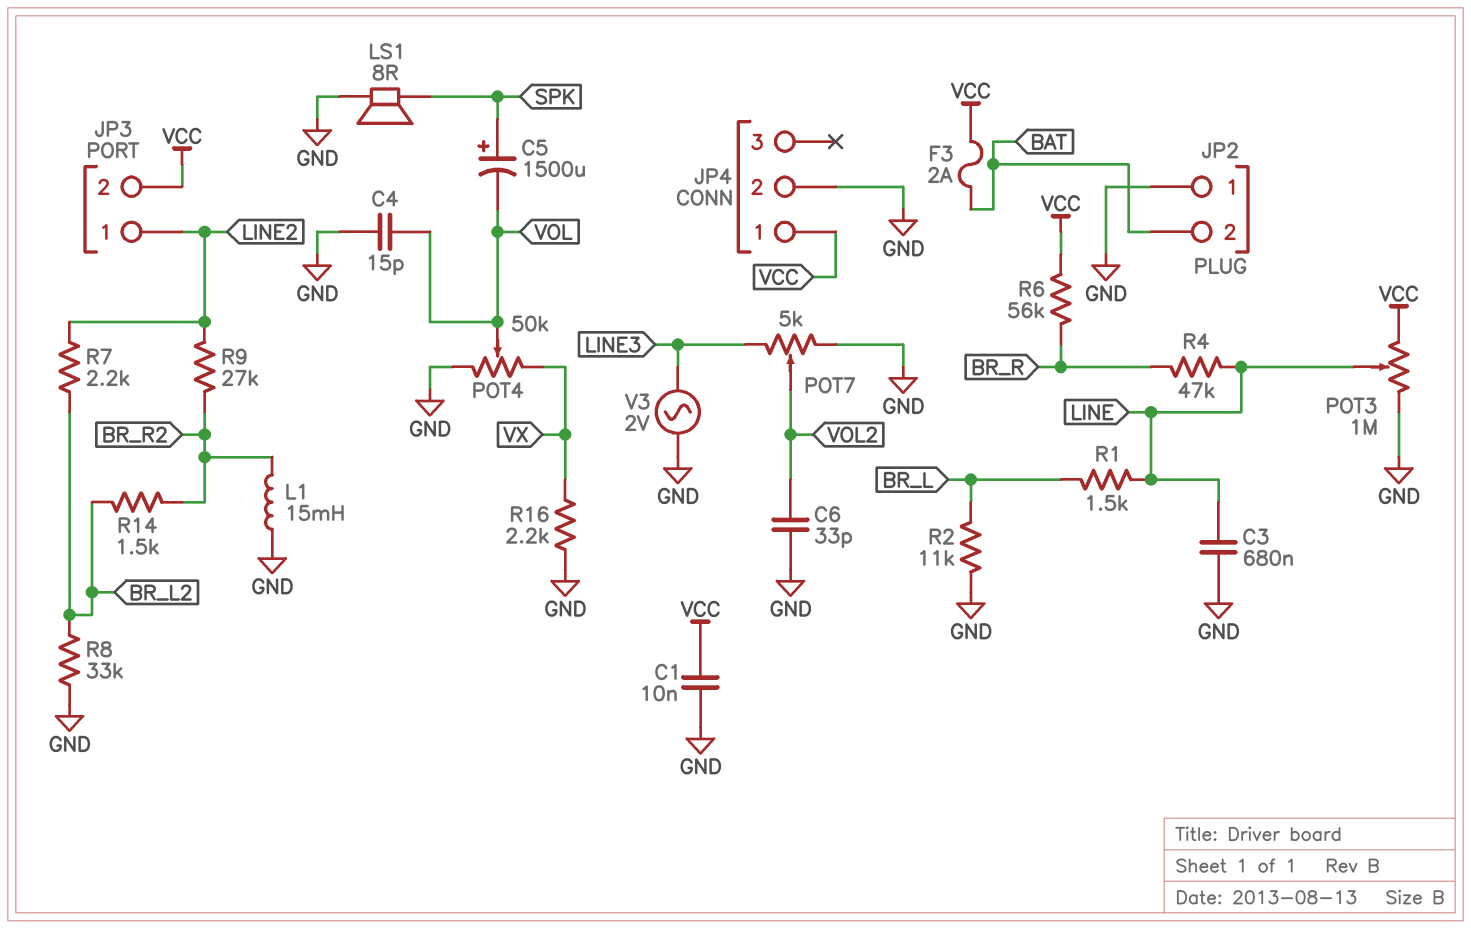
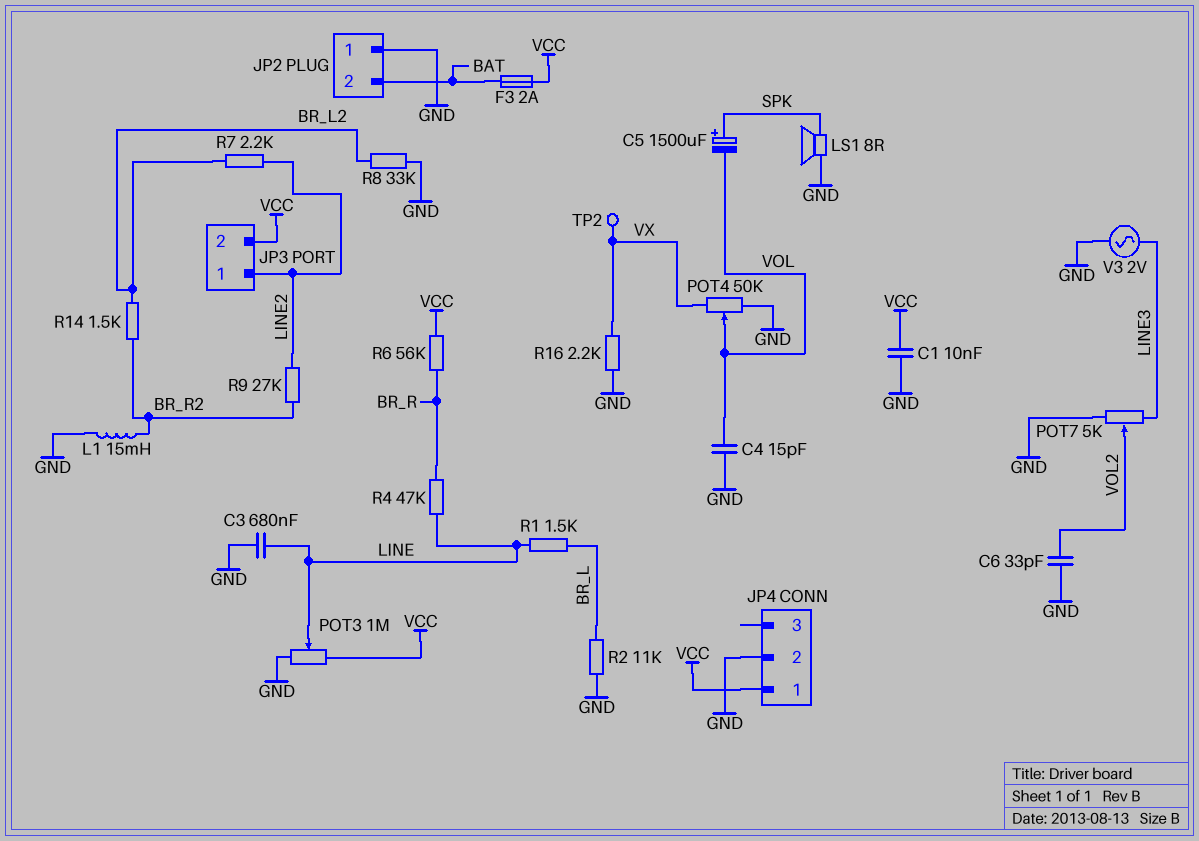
TP2: none -> test point (VX)

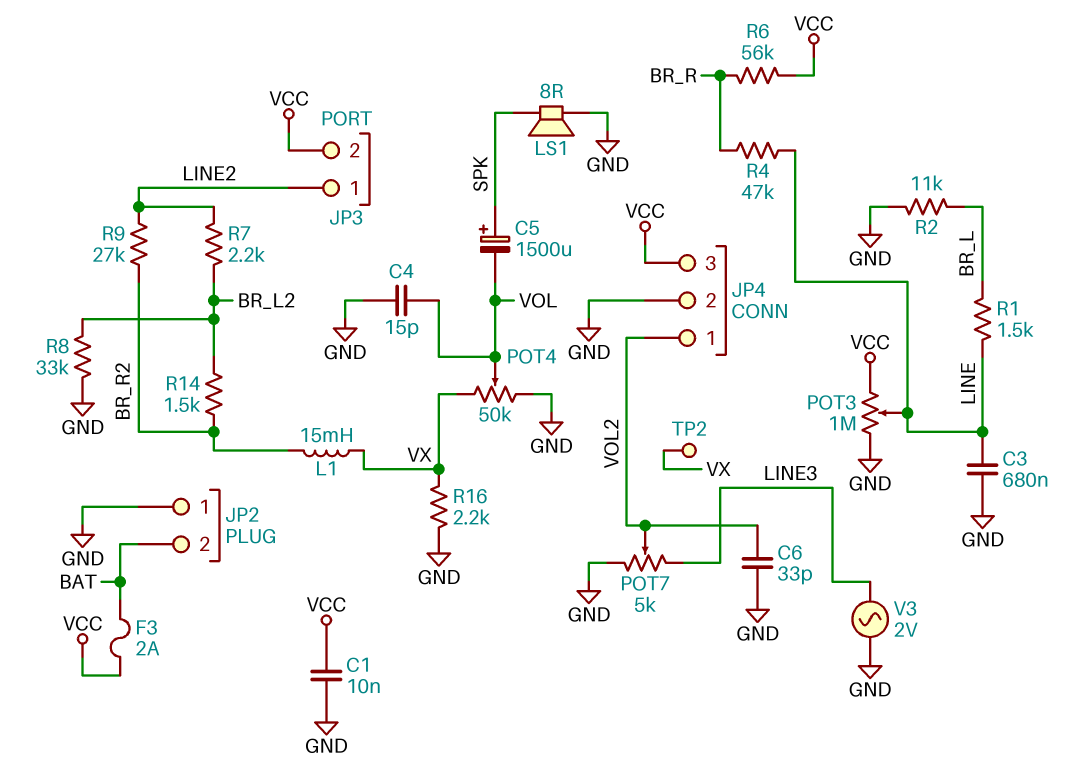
JP4 pin 1: VCC -> VOL2
JP4 pin 3: none -> VCC
L1: 15mH (BR_R2, GND) -> 15mH (BR_R2, VX)

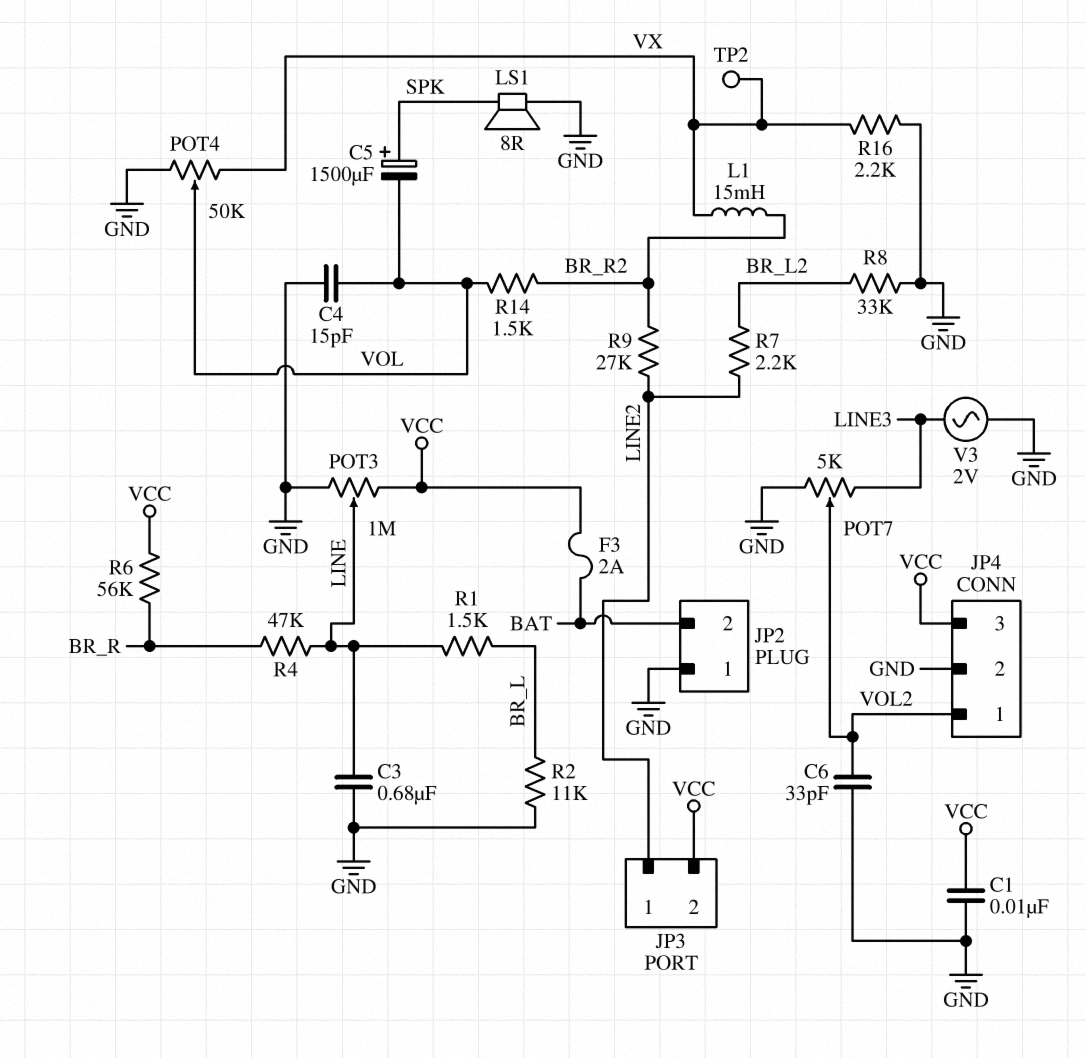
R14: 1.5k (BR_L2, BR_R2) -> 1.5k (BR_R2, VOL)

